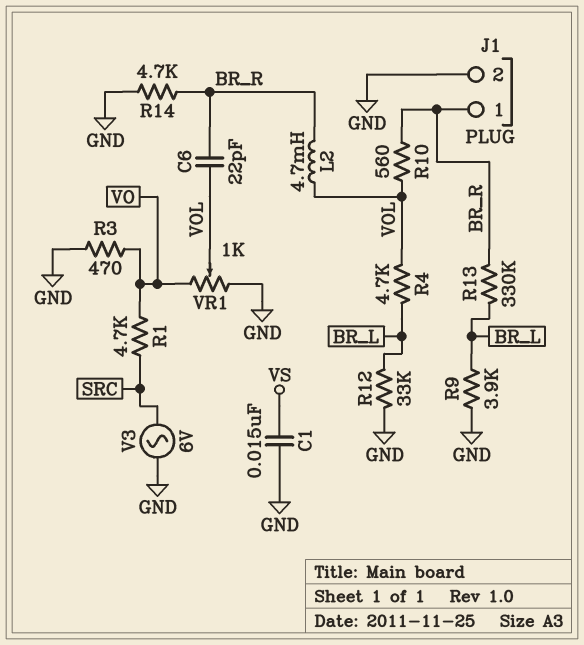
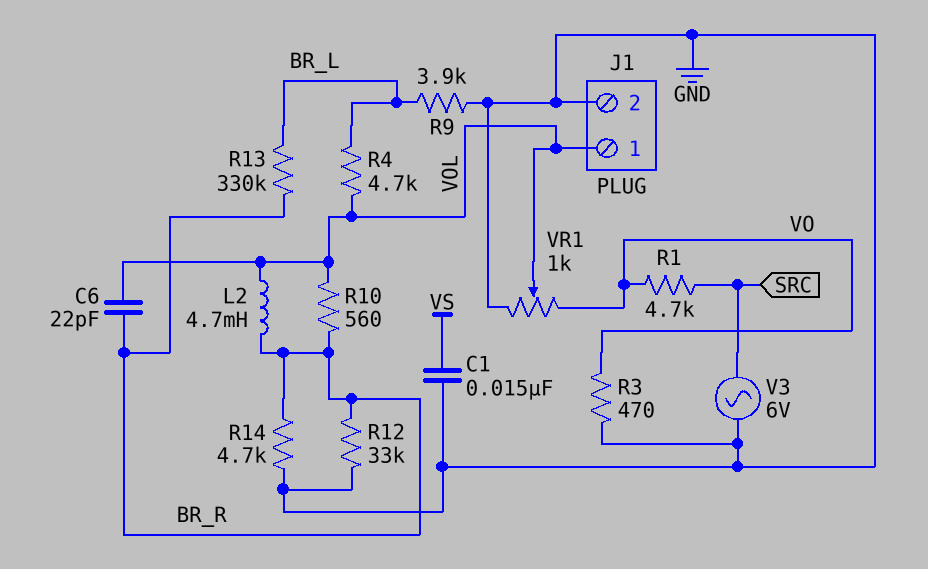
J1 pin 1: BR_R -> VOL
R12: 33k (BR_L, GND) -> 33k (BR_R, GND)

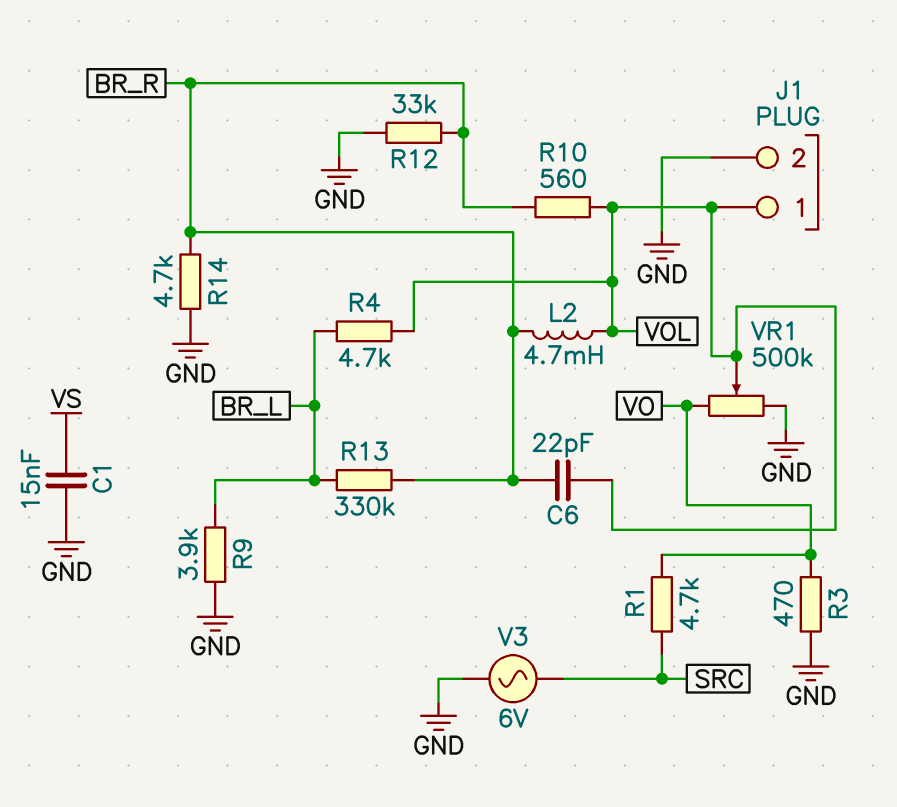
VR1: 1k (GND, VO, wiper VOL) -> 500k (GND, VO, wiper VOL)

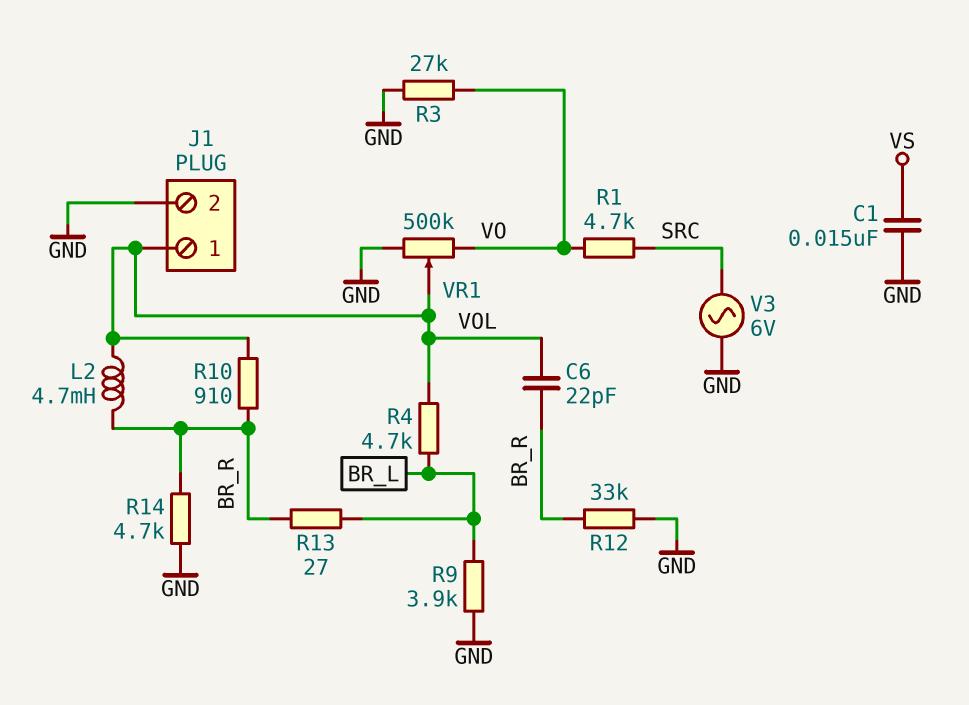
R3: 470 (GND, VO) -> 27k (GND, VO)
R10: 560 (BR_R, VOL) -> 910 (BR_R, VOL)
R13: 330k (BR_L, BR_R) -> 27 (BR_L, BR_R)

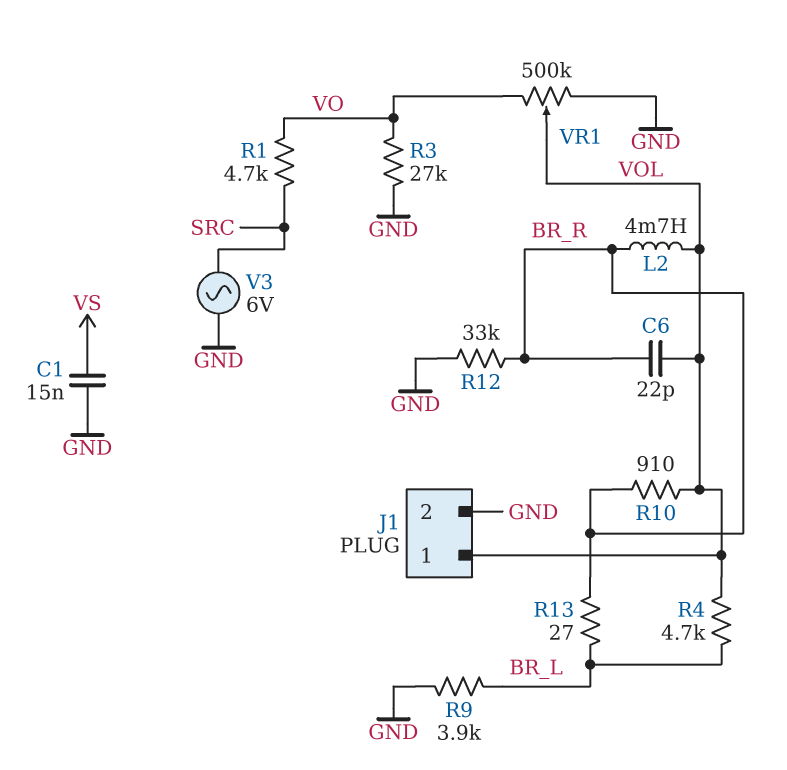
R14: 4.7k (BR_R, GND) -> none

